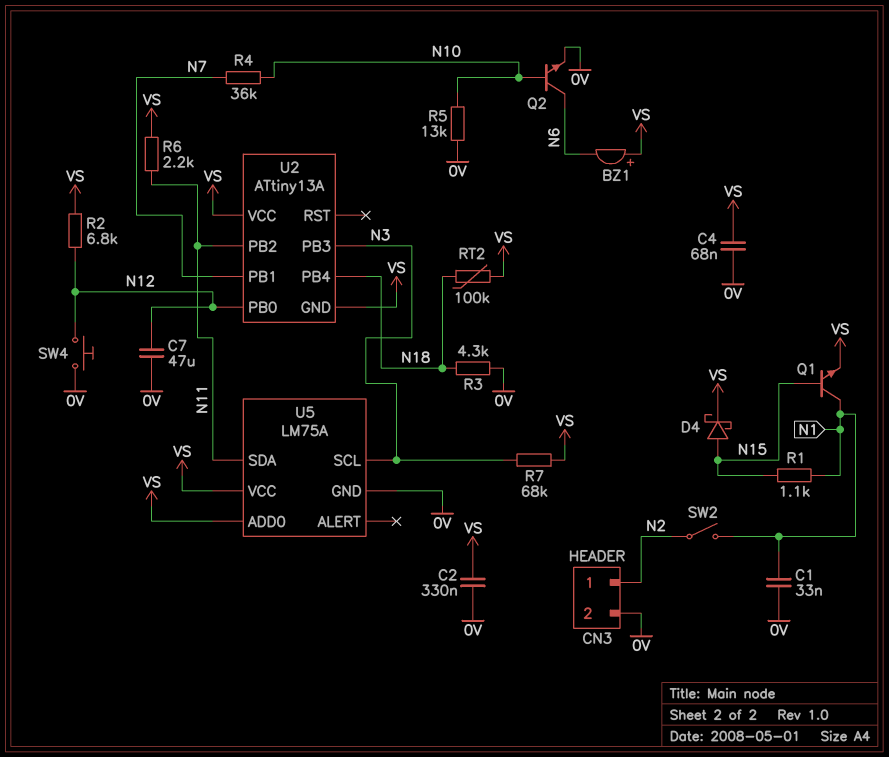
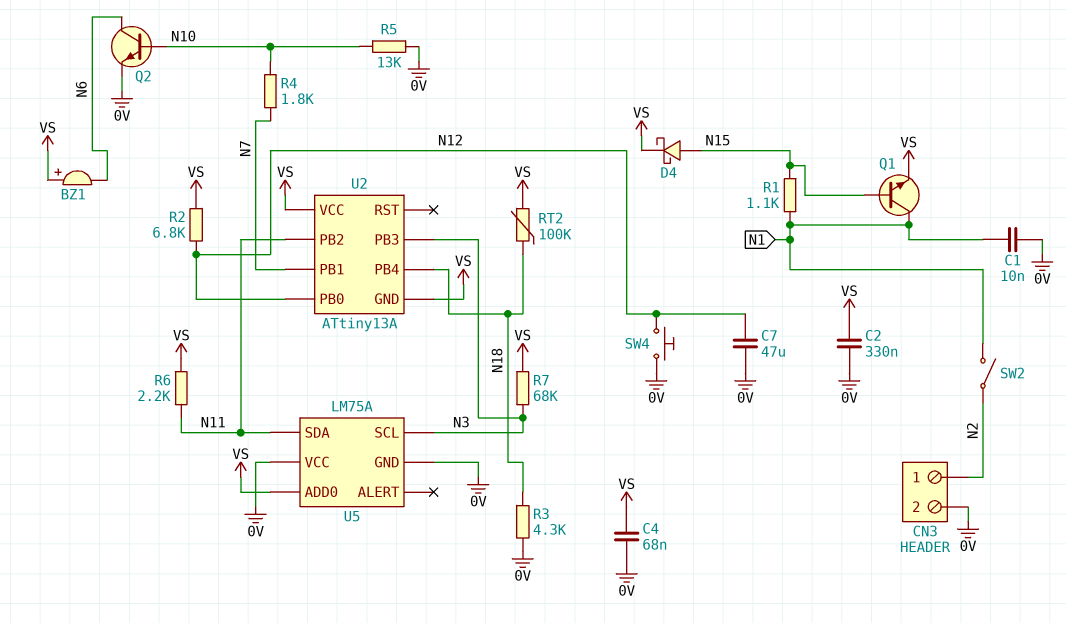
C1: 33nF (0V, N1) -> 10nF (0V, N1)
R4: 36k (N7, N10) -> 1.8k (N7, N10)
U5 pin VCC: VS -> 0V

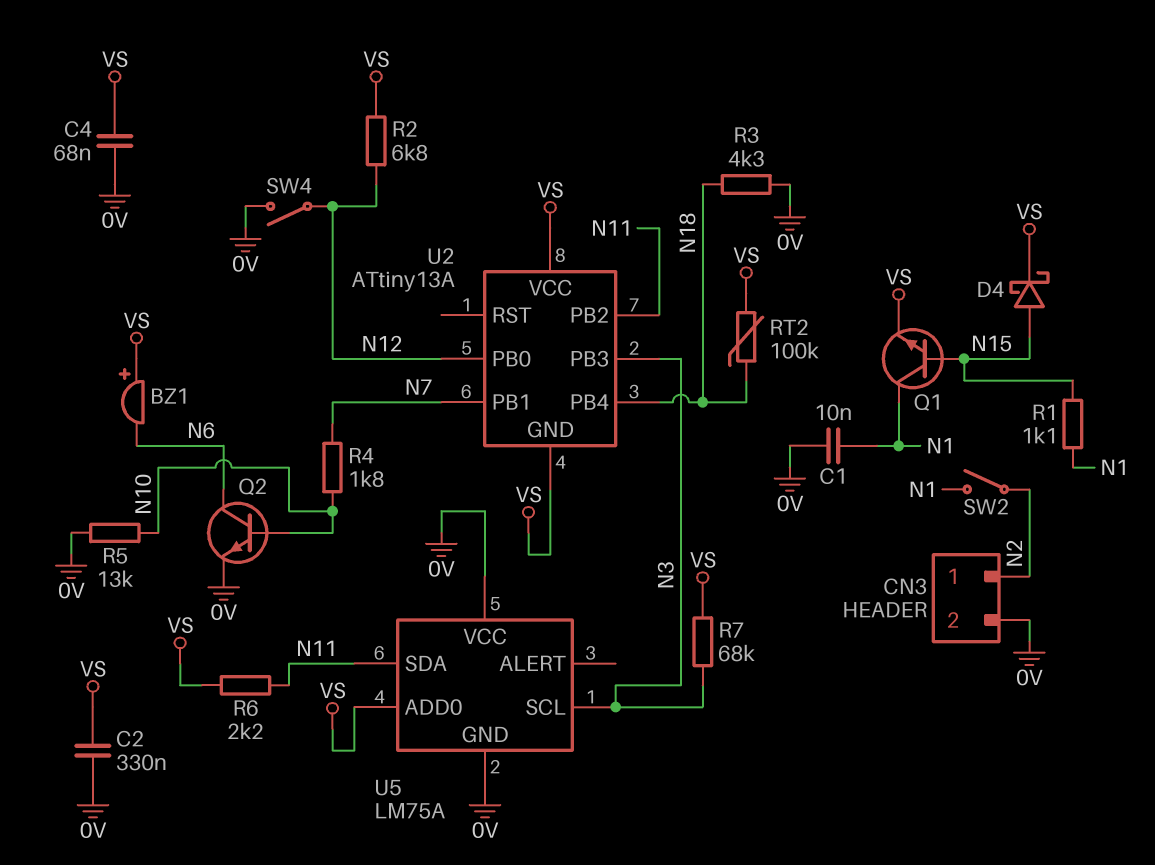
C7: 47uF (0V, N12) -> none
SW4: button (0V, N12) -> switch (0V, N12)

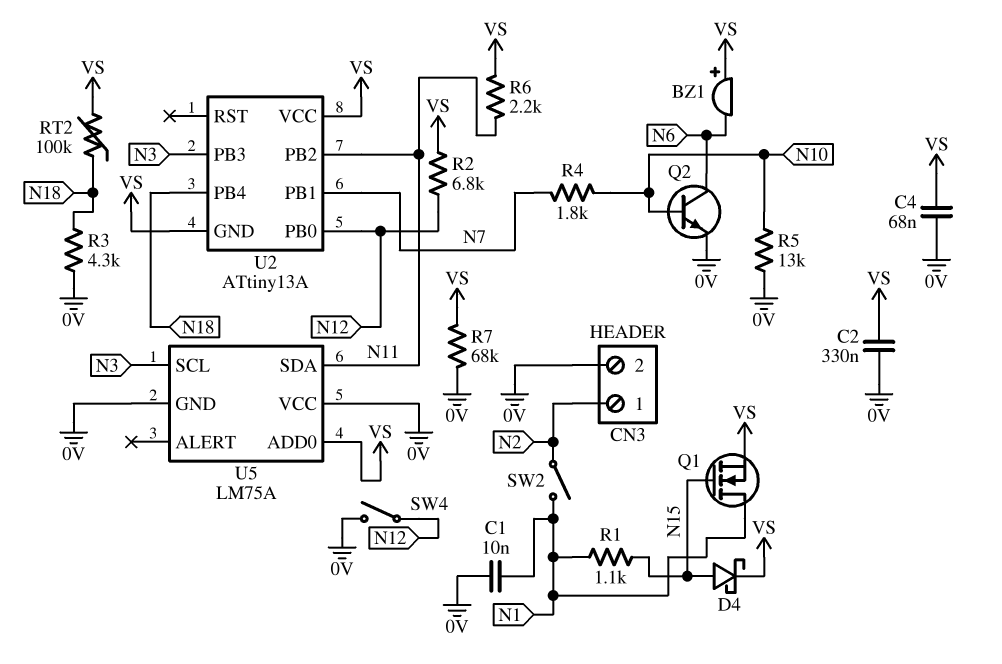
Q1: NPN (B N15, C N1, E VS) -> NMOS (G N15, D N1, S VS)
R7: 68k (N3, VS) -> 68k (0V, VS)

